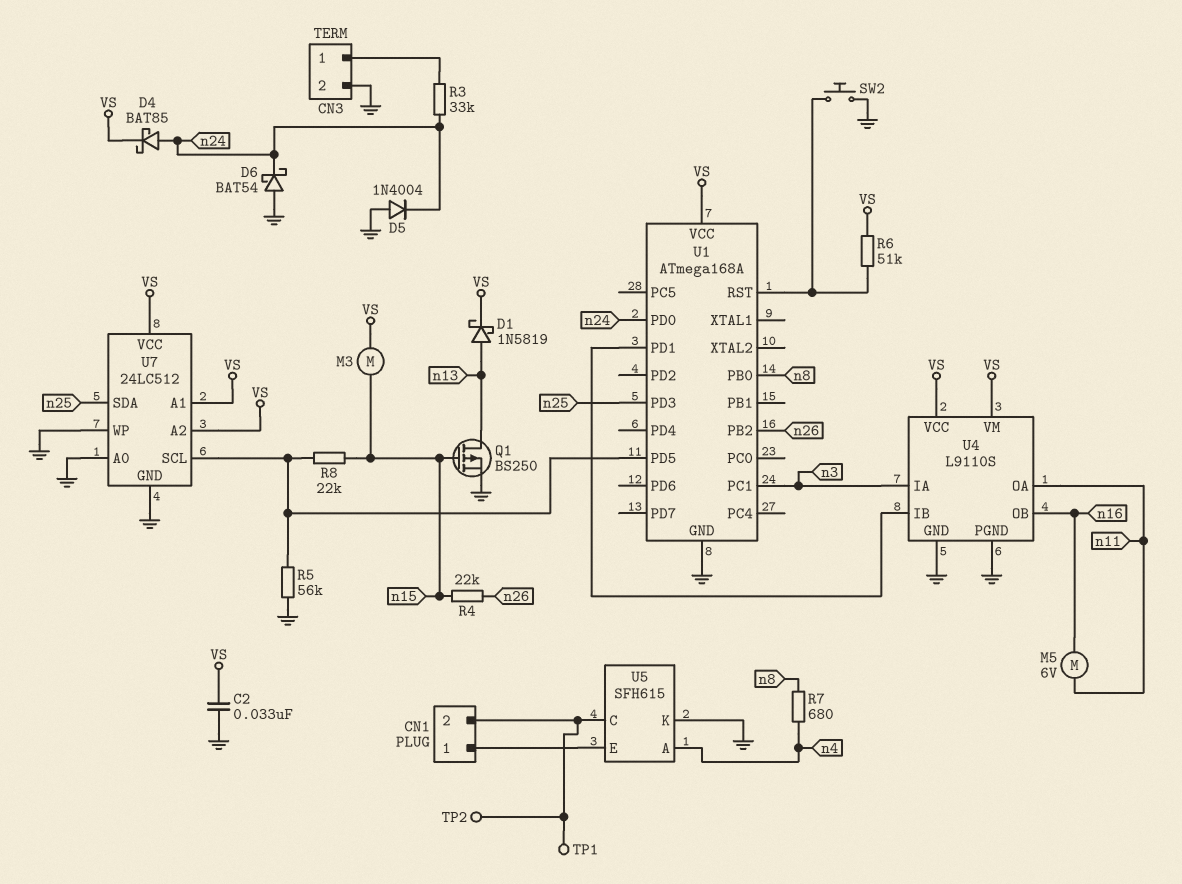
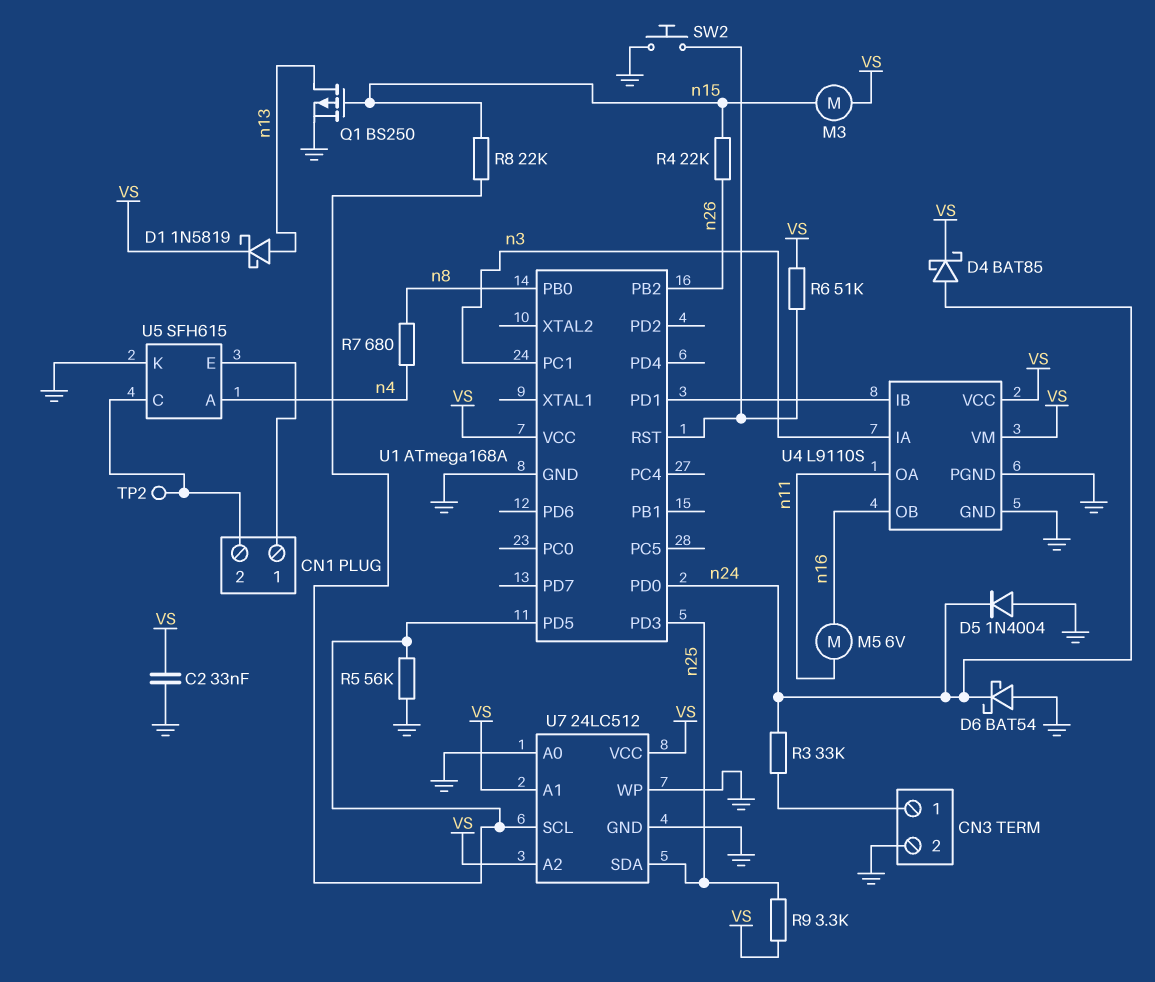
R9: none -> 3.3k (VS, n25)
TP1: test point (CN1/2) -> none

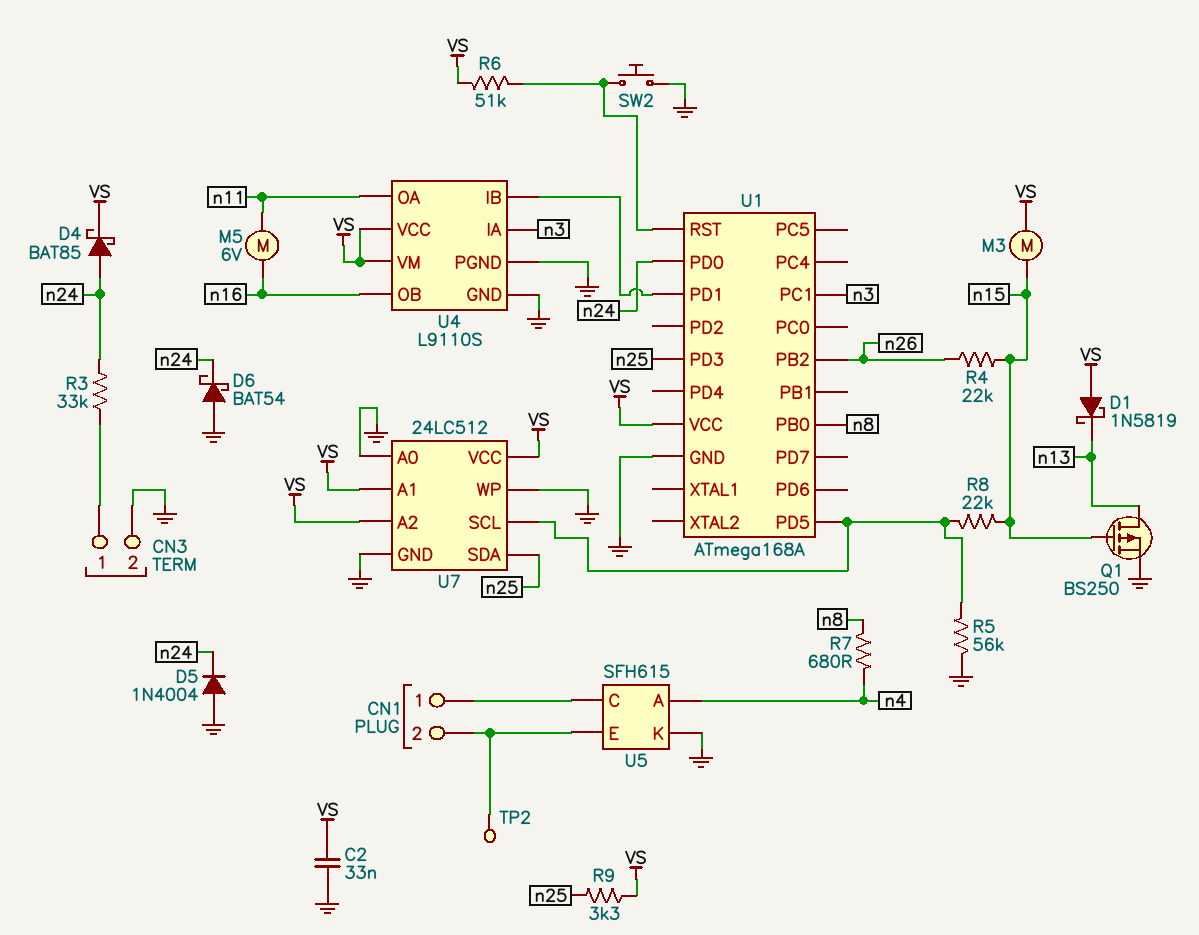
D1: schottky 1N5819 (A n13, K VS) -> schottky 1N5819 (A VS, K n13)
U5 pin C: CN1/2 -> CN1/1
U5 pin E: CN1/1 -> CN1/2

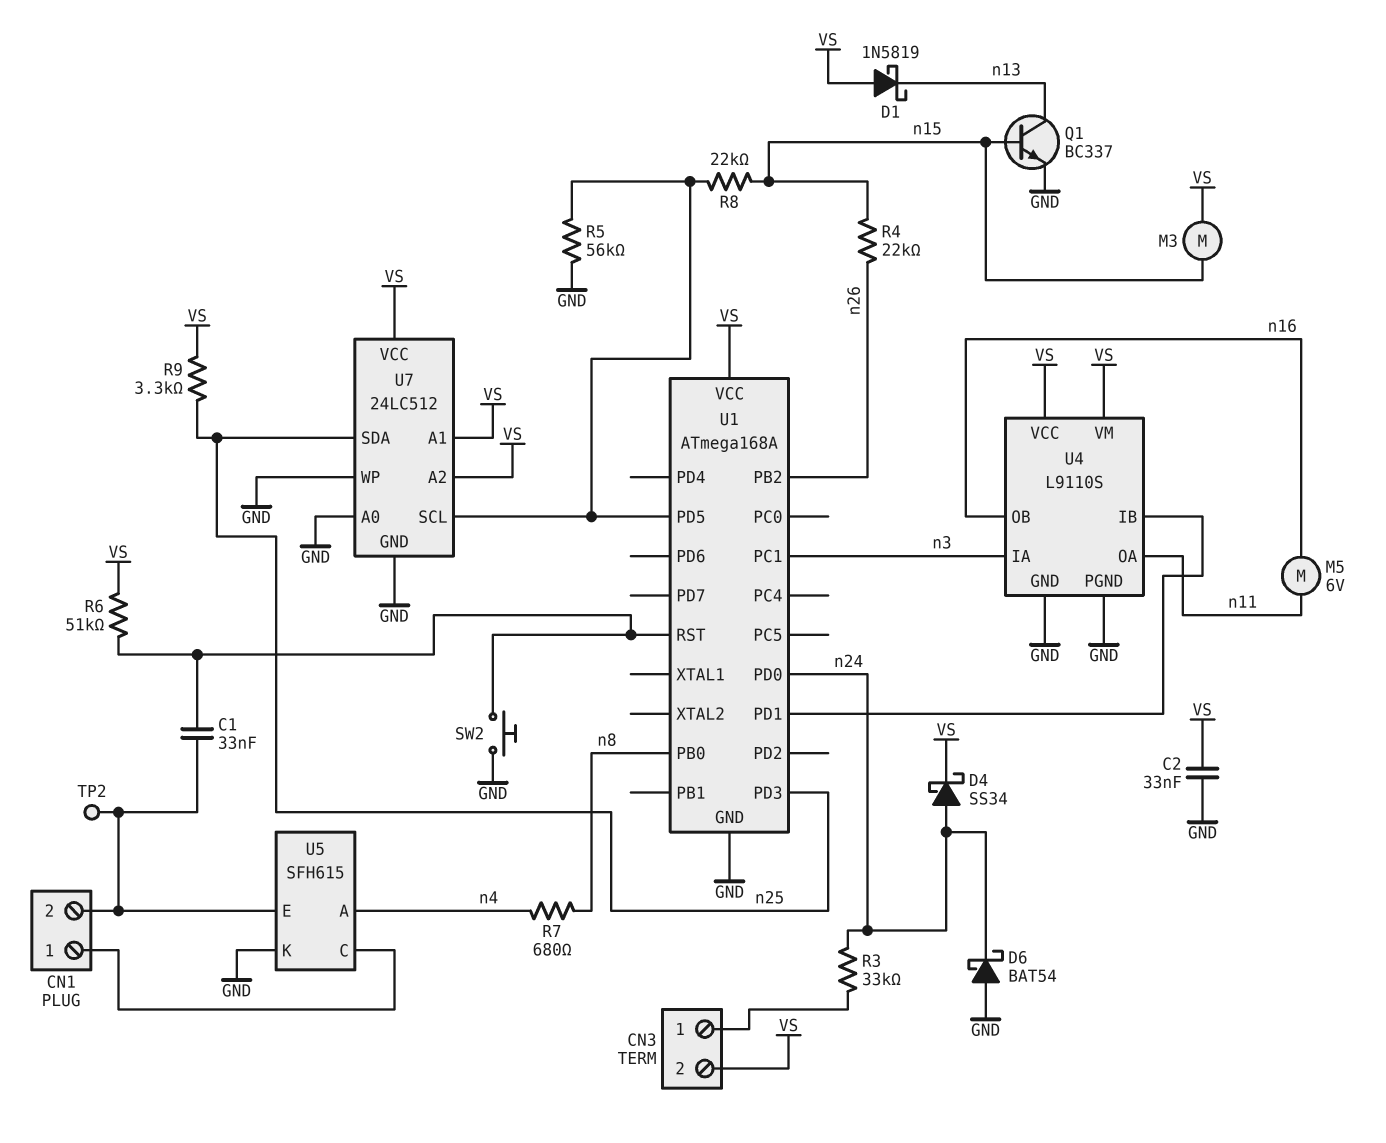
C1: none -> 33nF (CN1/2, U1/RST)
CN3 pin 2: GND -> VS
D4: schottky BAT85 (A n24, K VS) -> schottky SS34 (A n24, K VS)
D5: diode 1N4004 (A GND, K n24) -> none
Q1: PMOS BS250 (G n15, D n13, S GND) -> NPN BC337 (B n15, C n13, E GND)

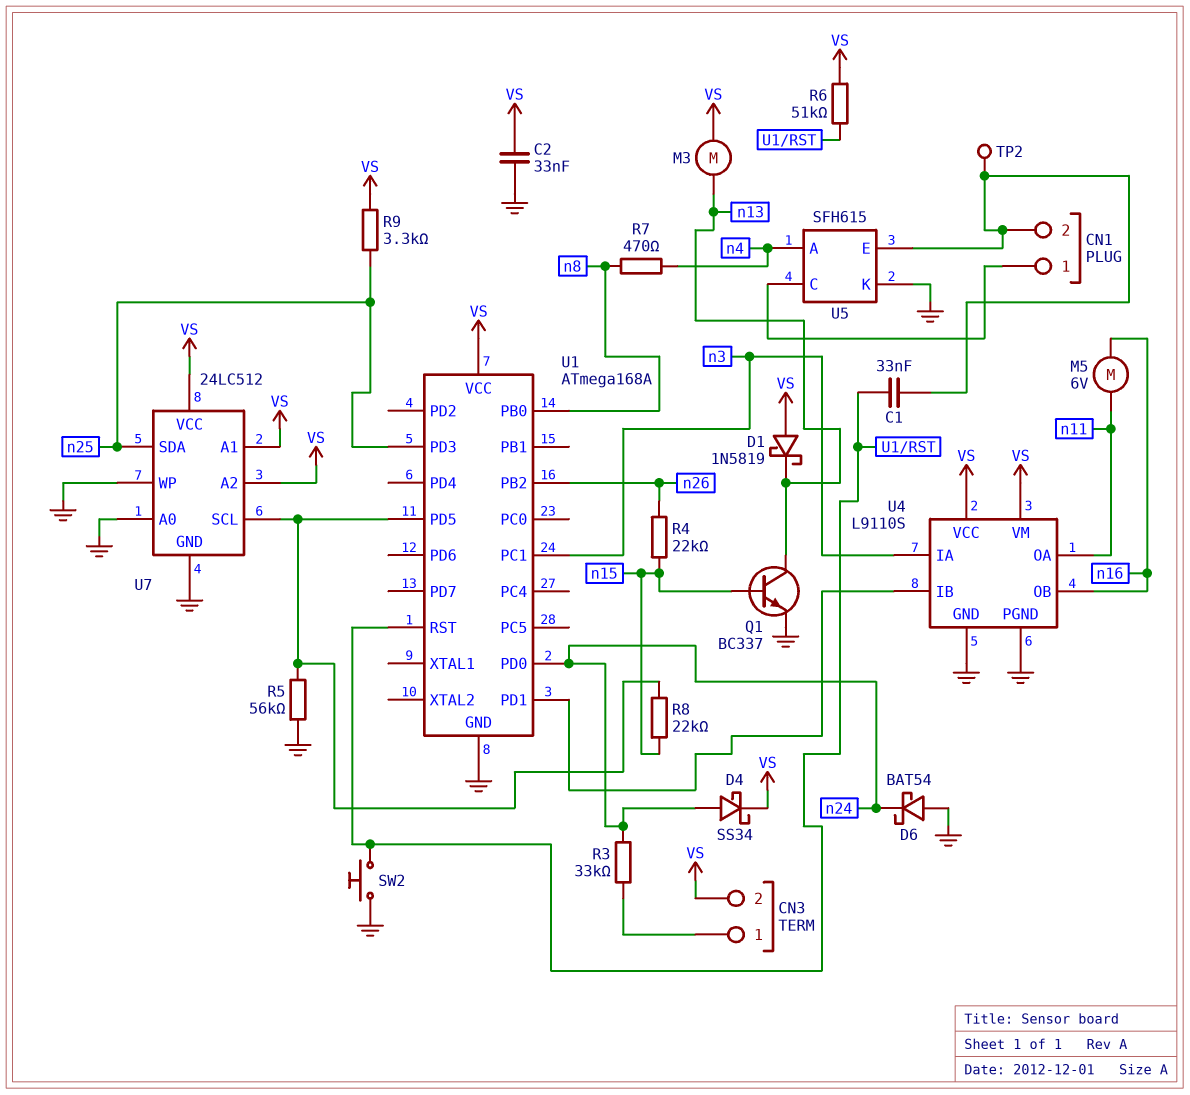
M3: motor (VS, n15) -> motor (VS, n13)
R7: 680 (n4, n8) -> 470 (n4, n8)

